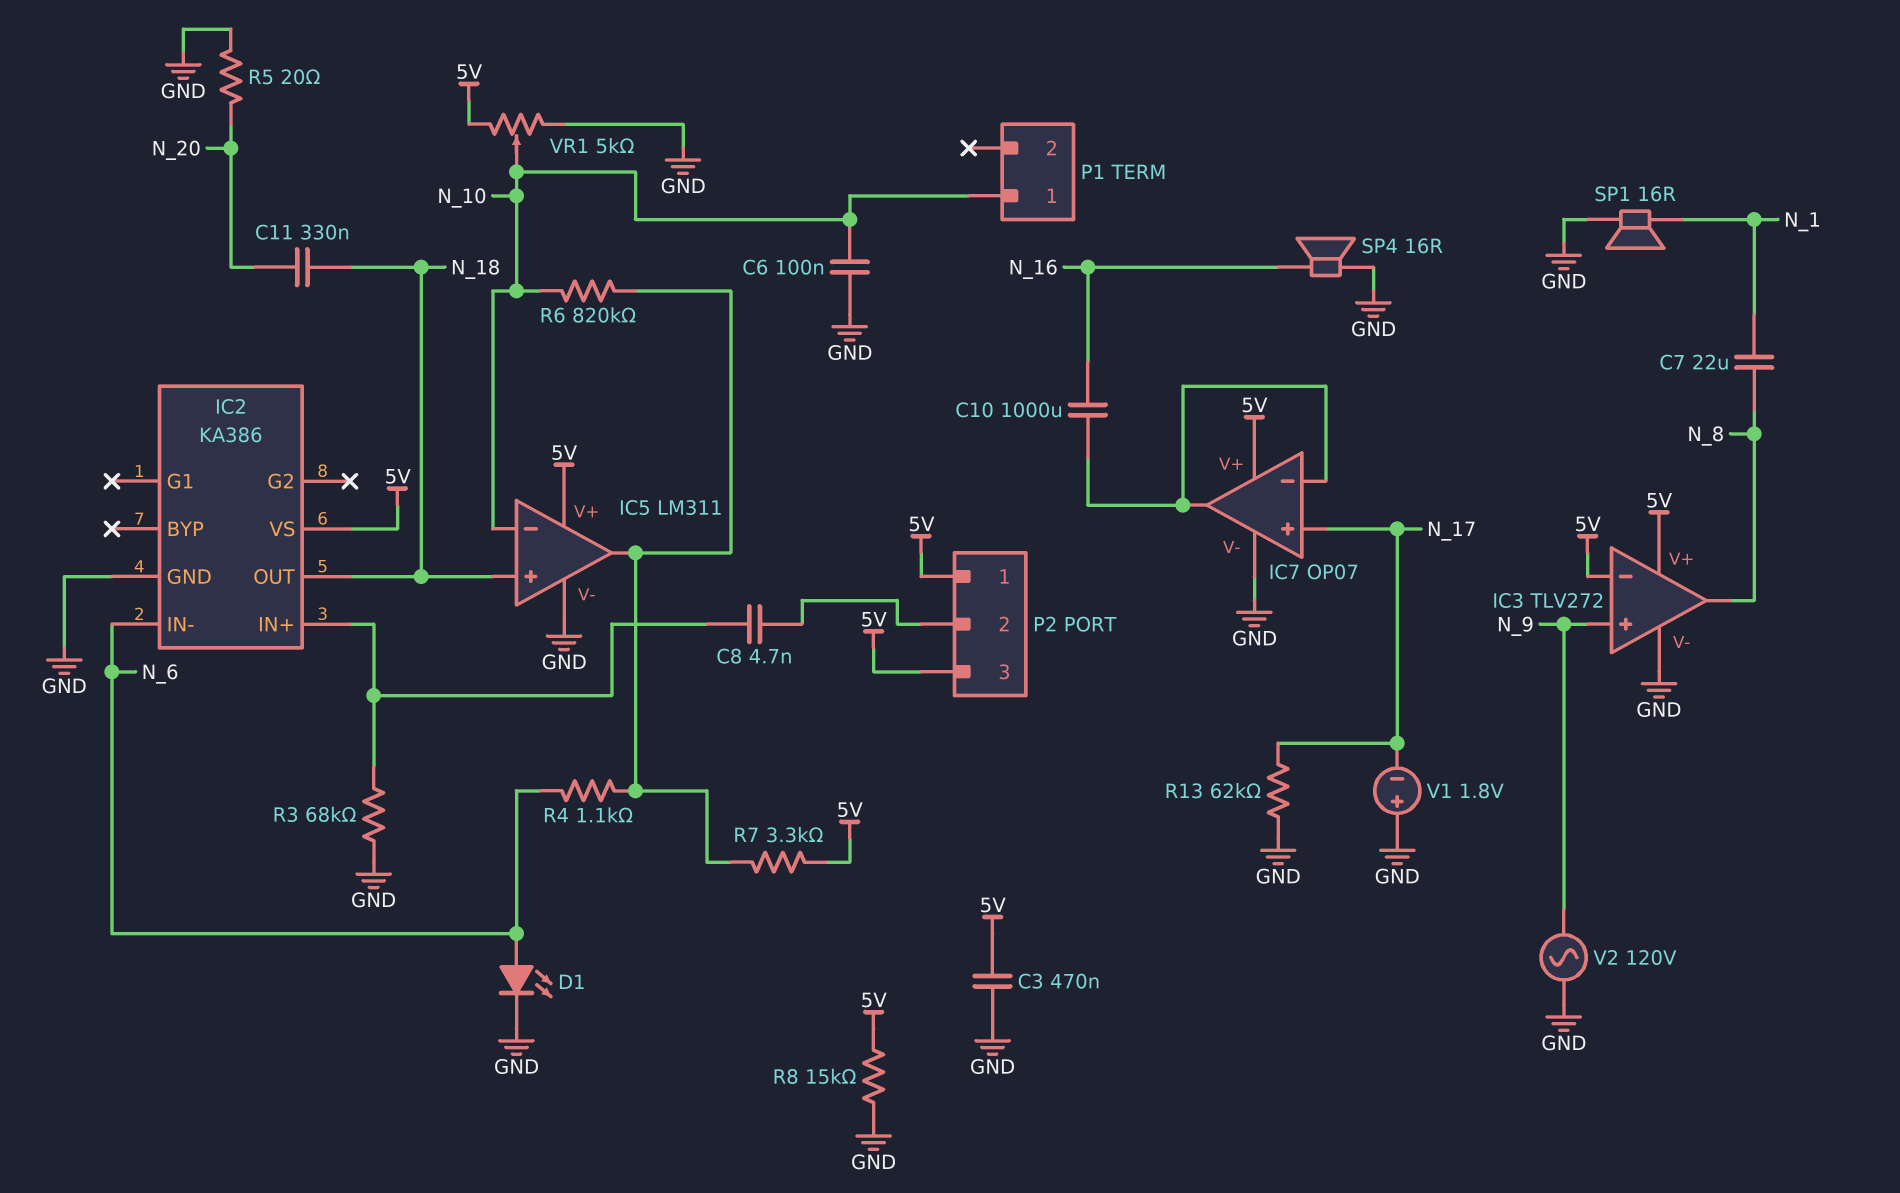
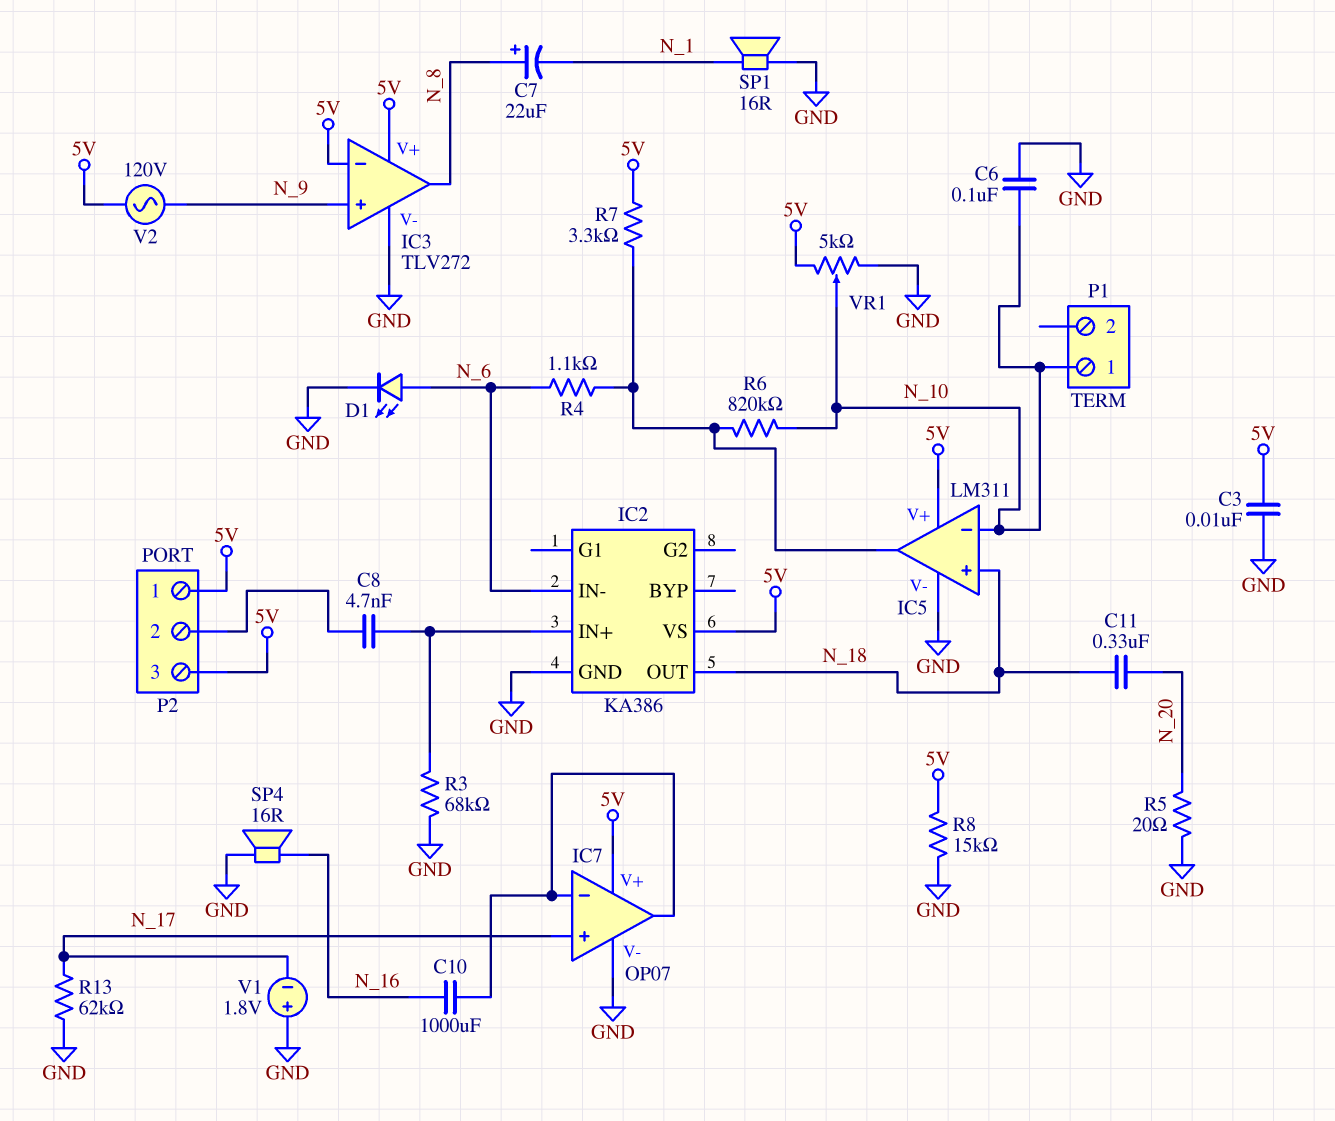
C3: 470nF (5V, GND) -> 10nF (5V, GND)
C7: 22uF (N_1, N_8) -> 22uF (plus N_8, minus N_1)
V2: AC 120V (GND, N_9) -> AC 120V (5V, N_9)

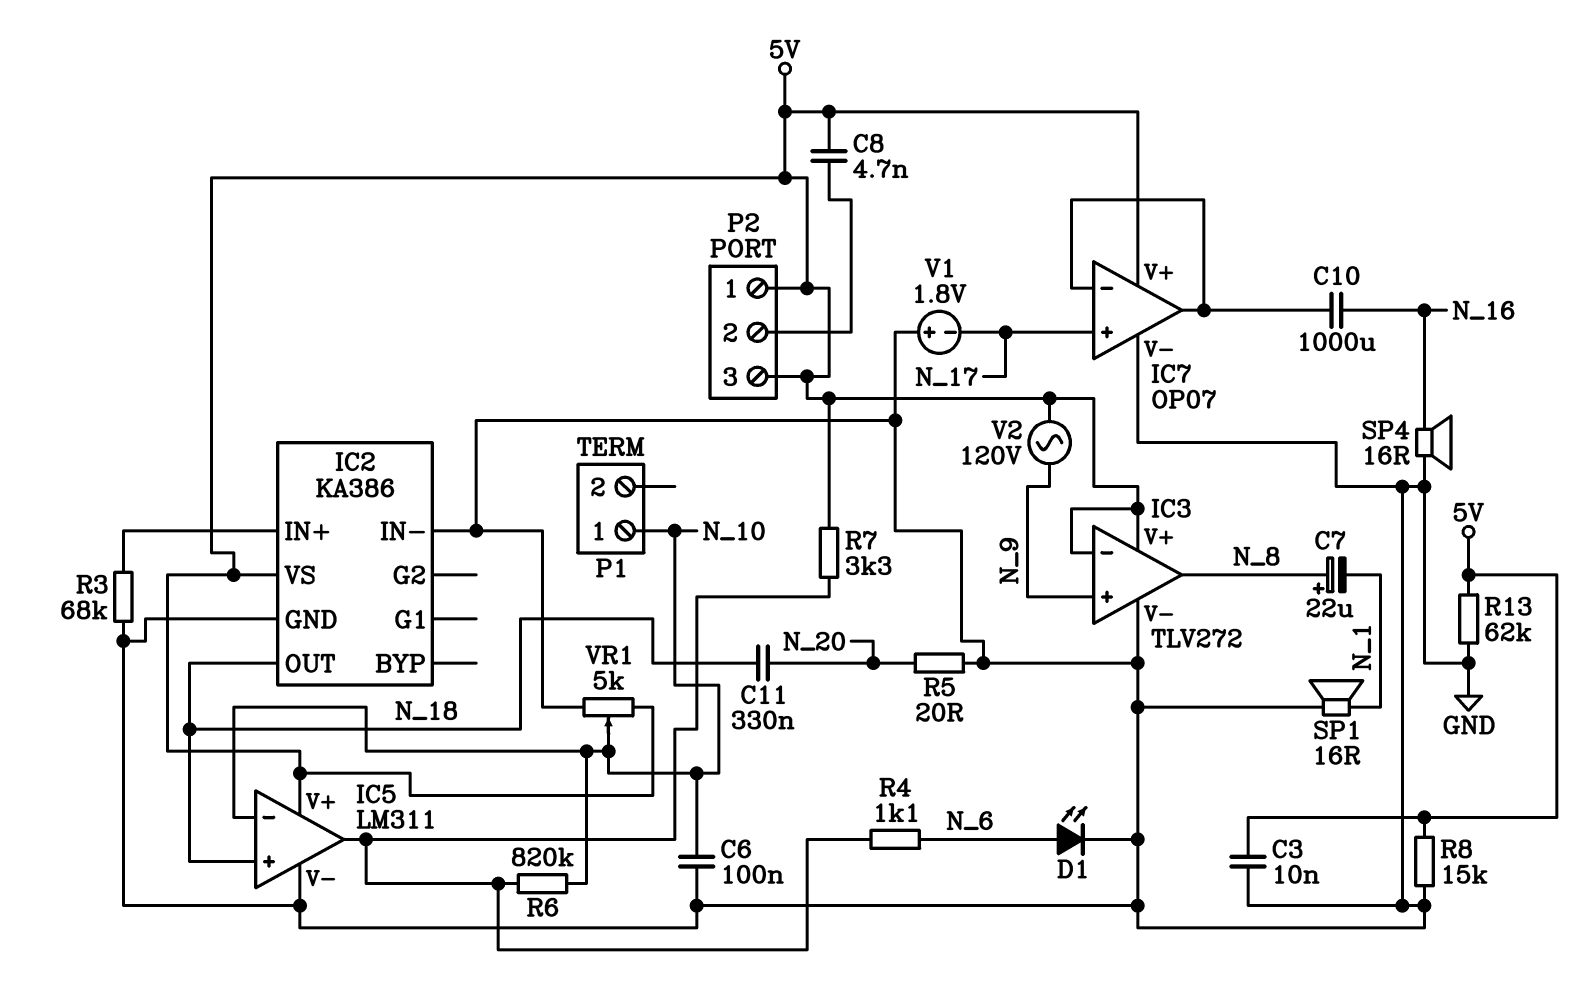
C8: 4.7nF (IC2/IN+, P2/2) -> 4.7nF (5V, P2/2)
IC2 pin IN-: N_6 -> GND
R13: 62k (GND, N_17) -> 62k (5V, GND)

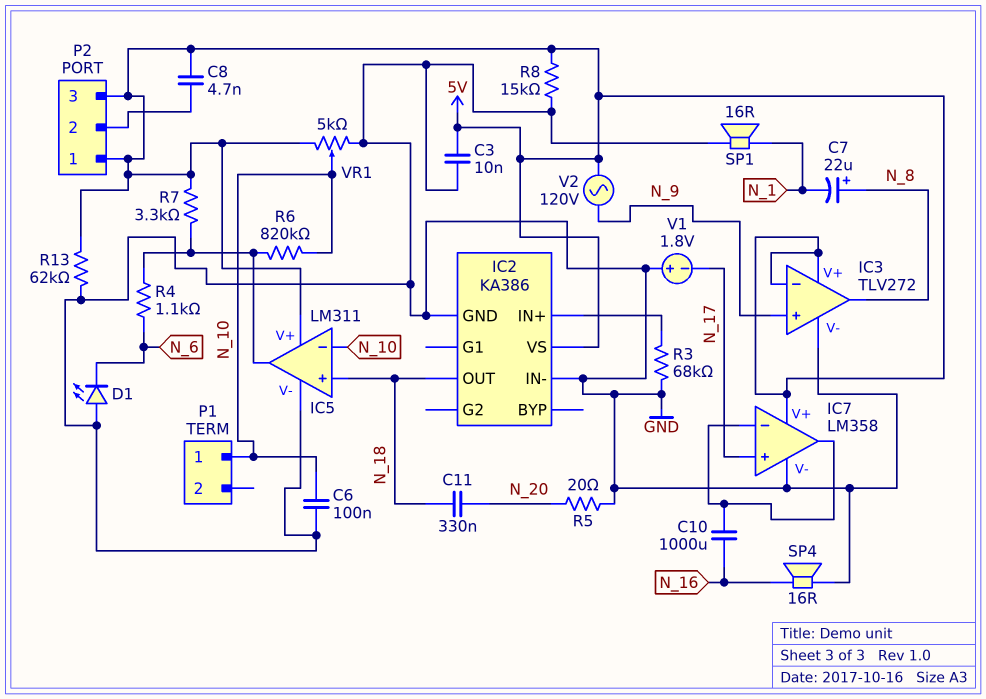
D1: LED (A N_6, K GND) -> LED (A GND, K N_6)
IC7: OP07 -> LM358

